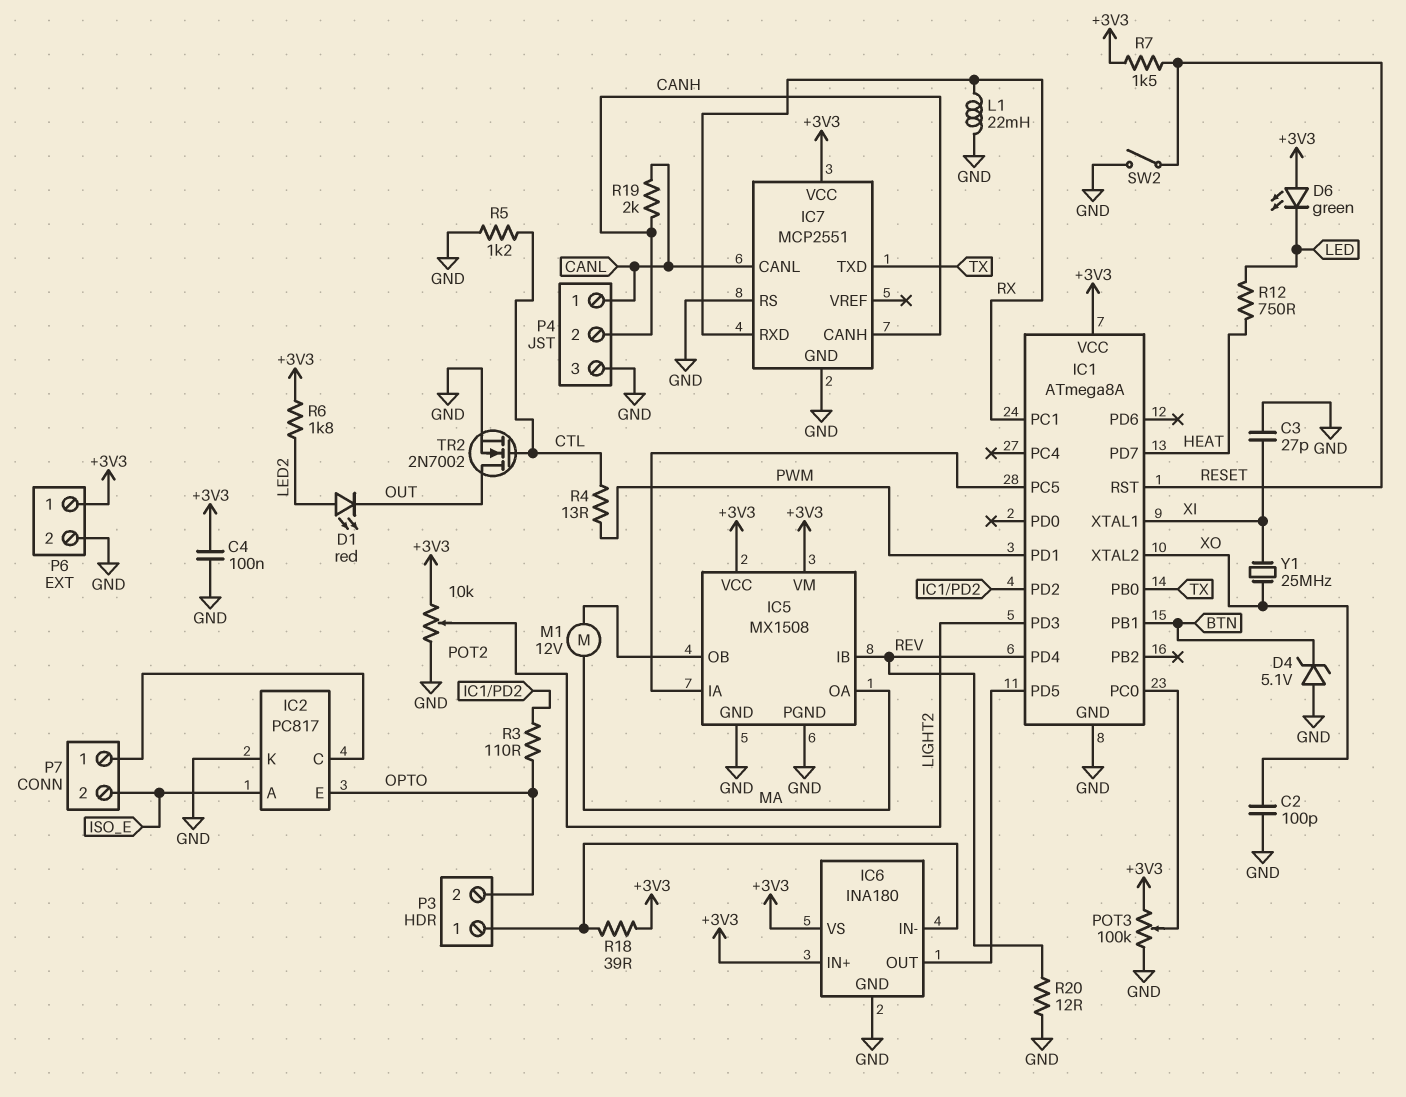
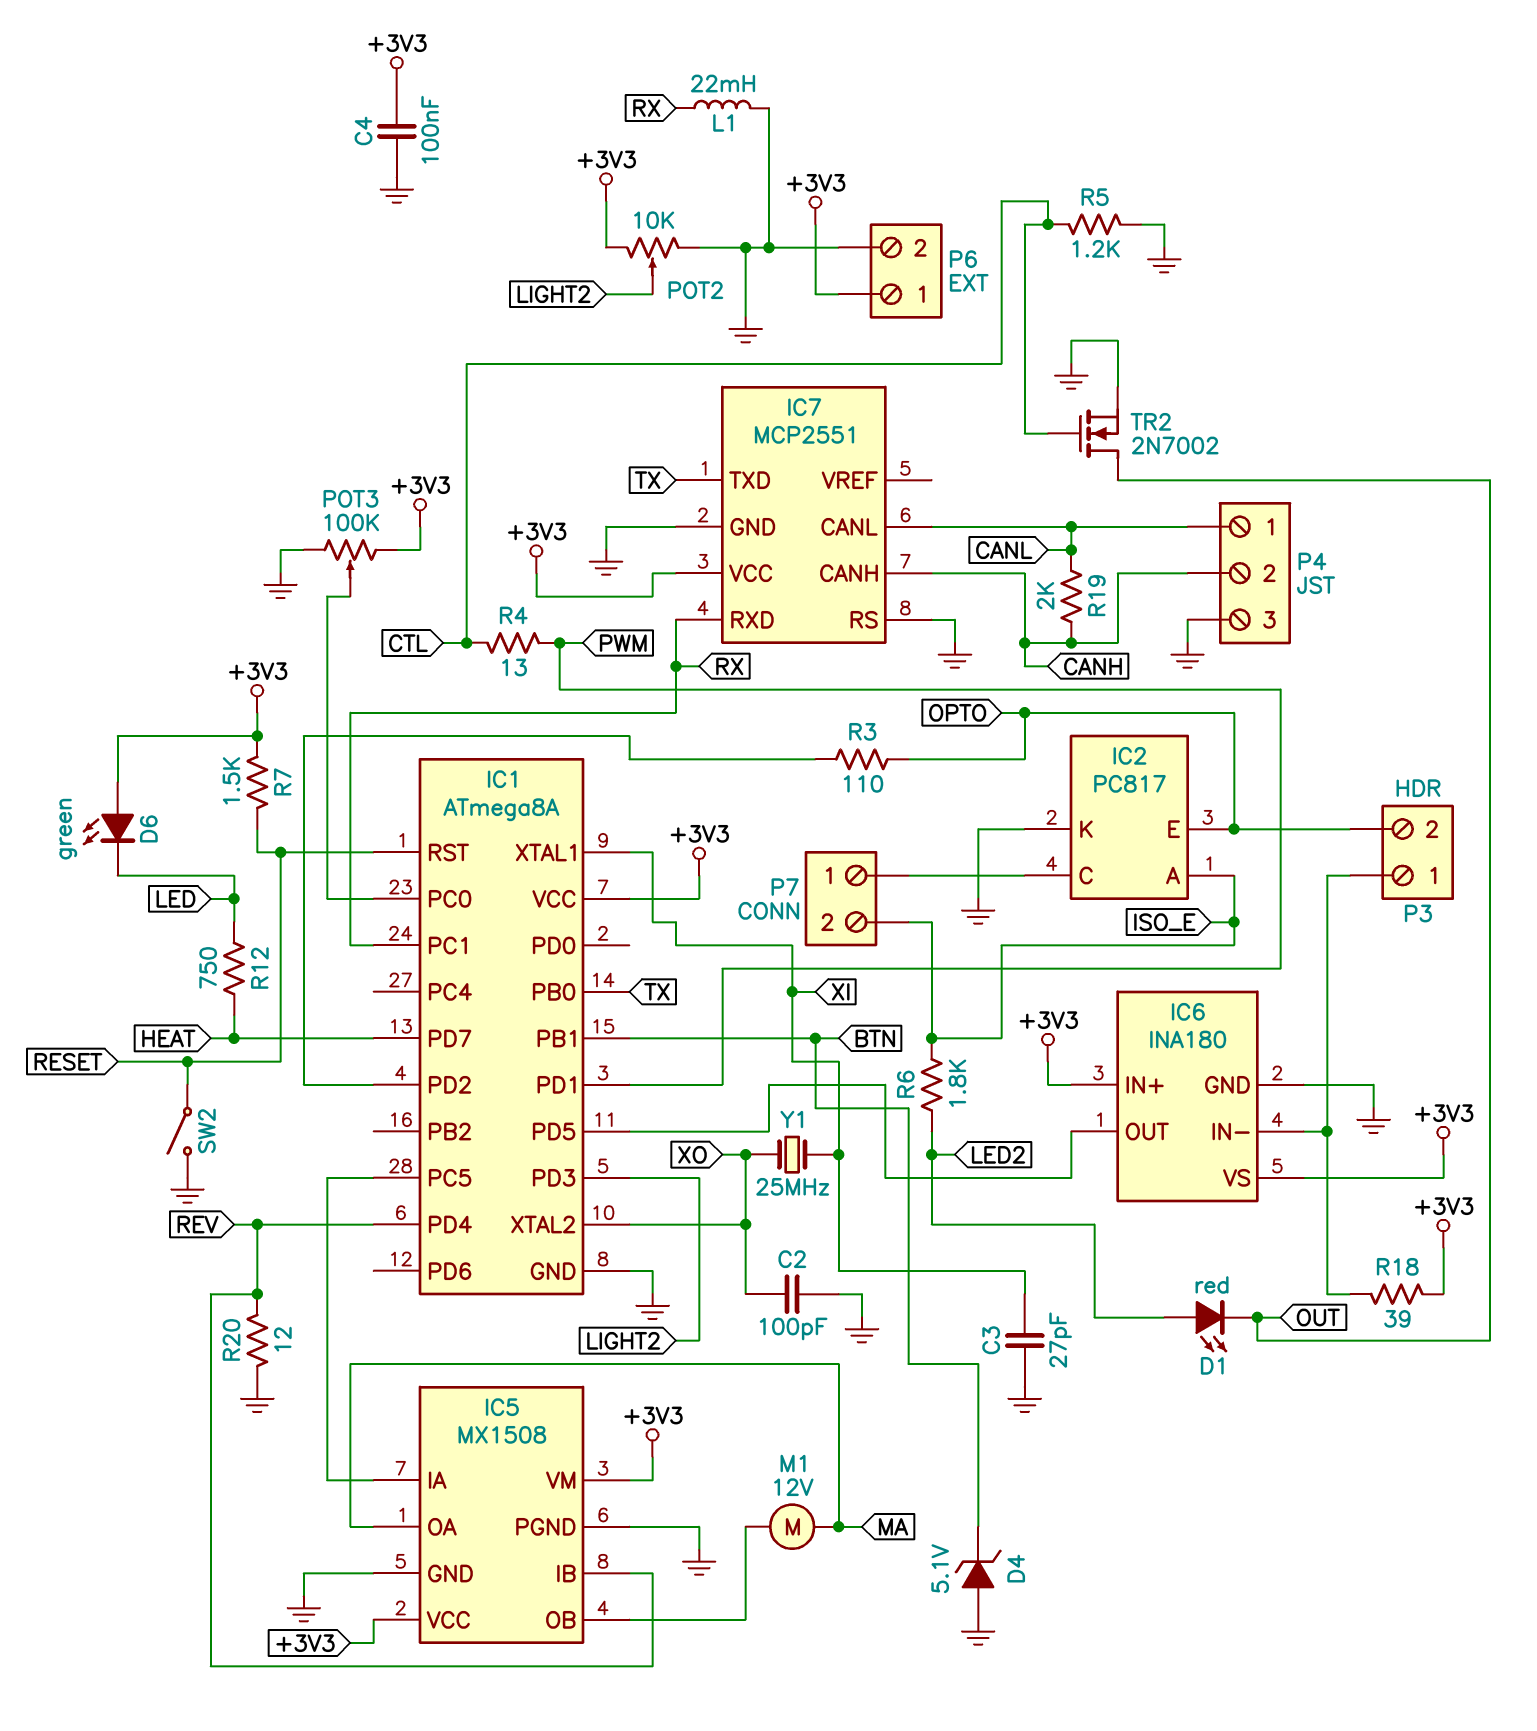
R6: 1.8k (+3V3, LED2) -> 1.8k (ISO_E, LED2)

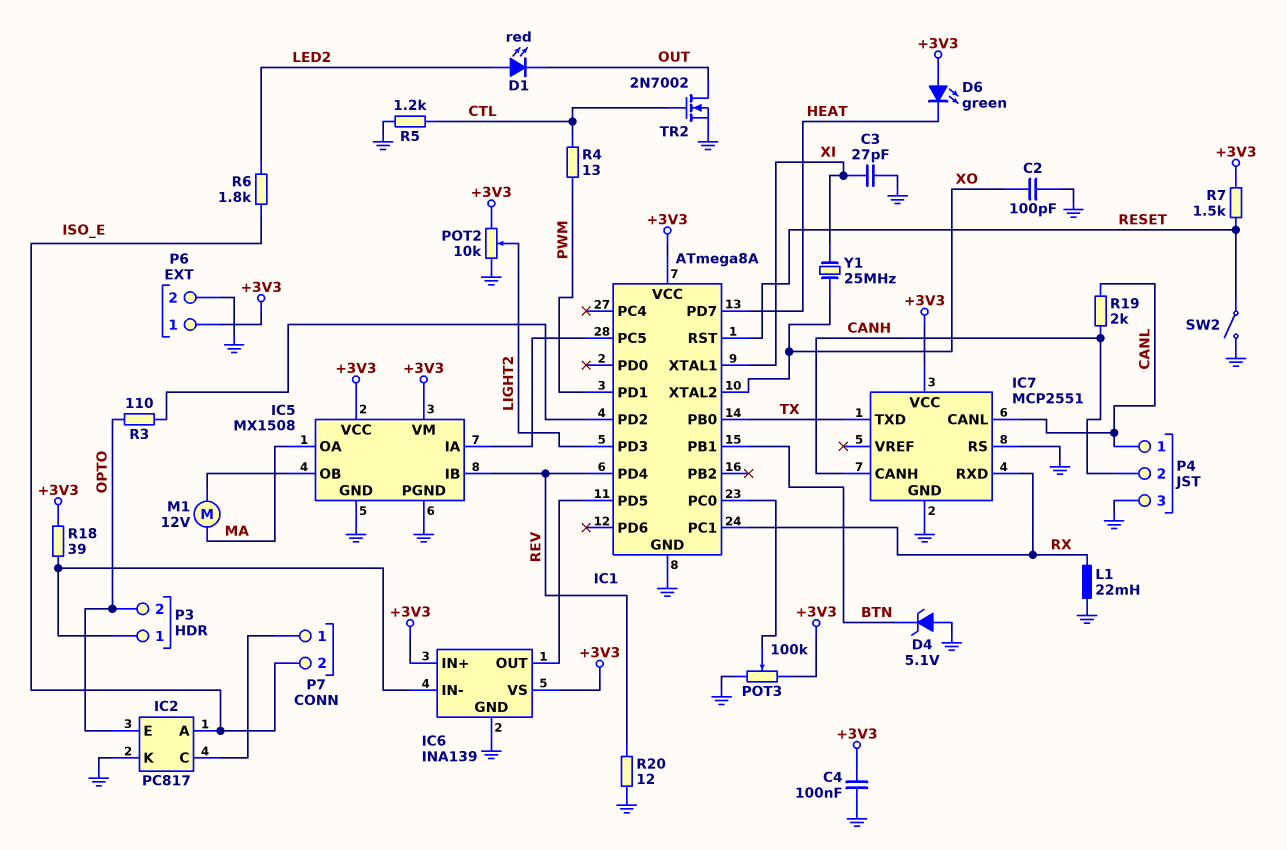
D6: LED green (A +3V3, K LED) -> LED green (A +3V3, K HEAT)
IC6: INA180 -> INA139
R12: 750 (HEAT, LED) -> none

